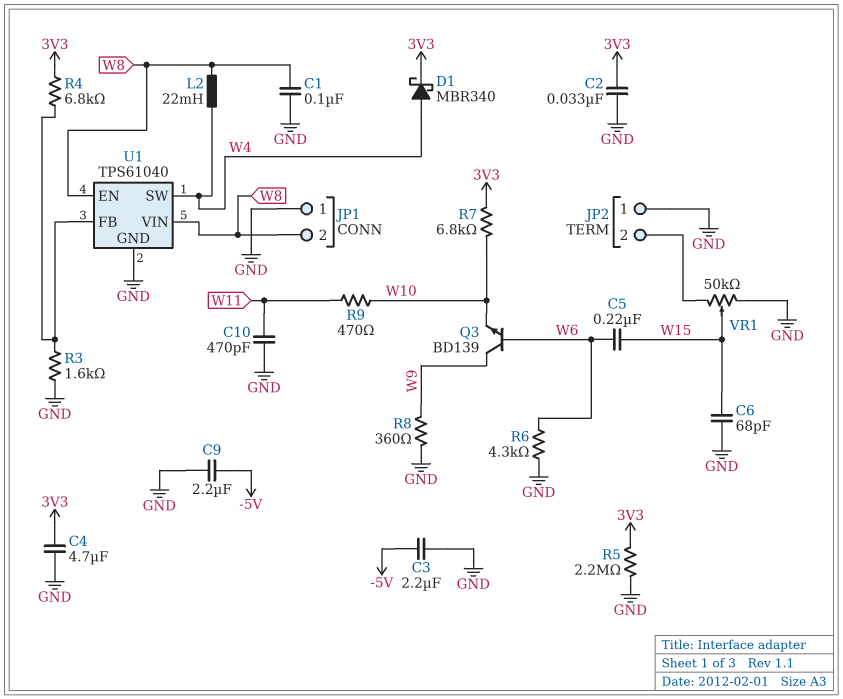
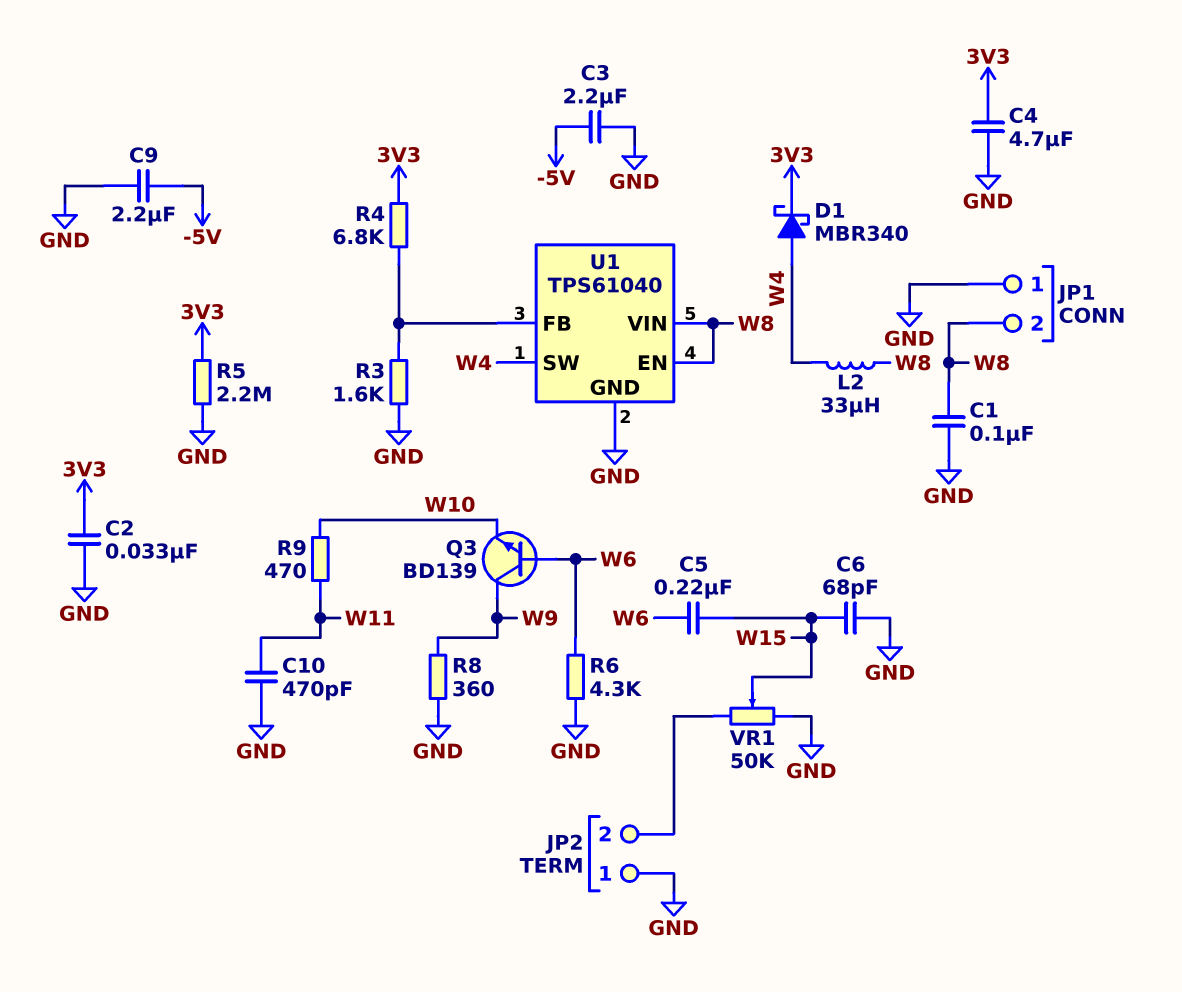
L2: 22mH (W4, W8) -> 33uH (W4, W8)
R7: 6.8k (3V3, W10) -> none

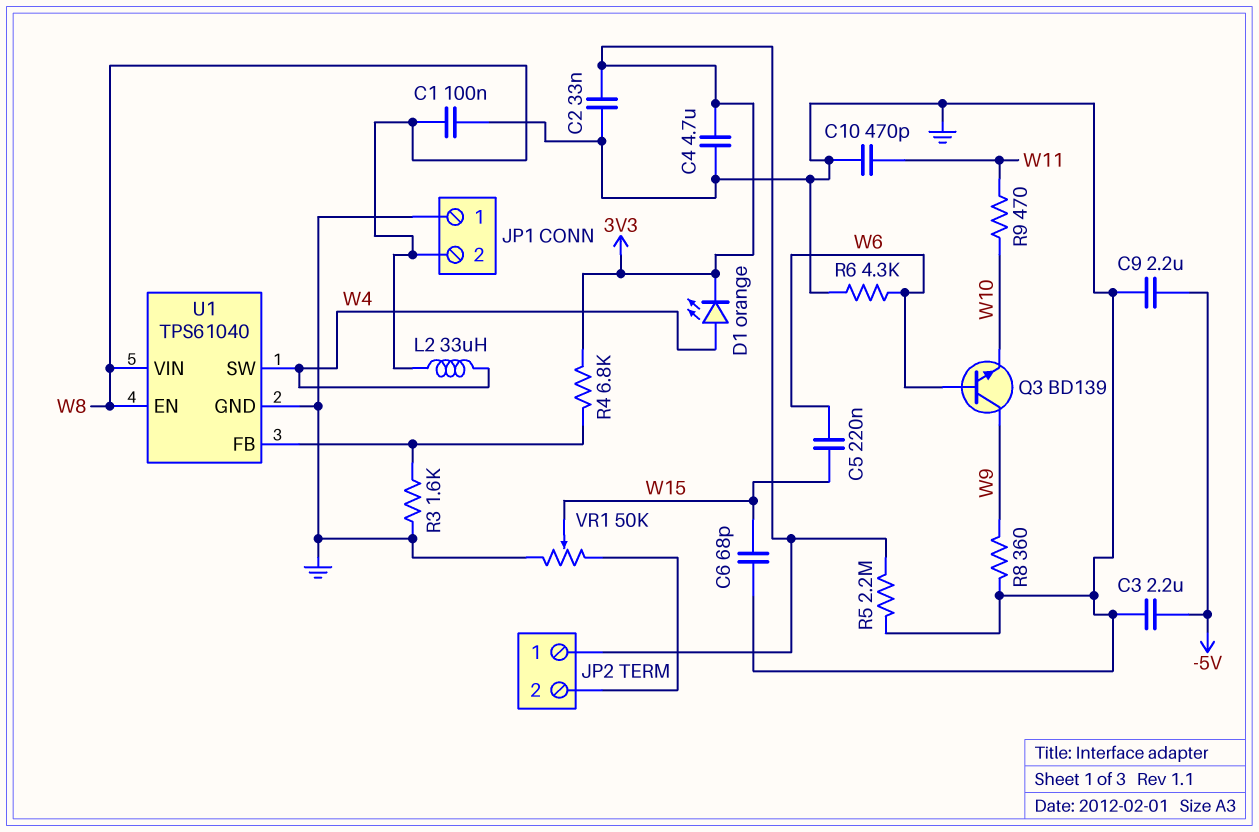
D1: schottky MBR340 (A W4, K 3V3) -> LED orange (A W4, K 3V3)
JP2 pin 1: GND -> 3V3

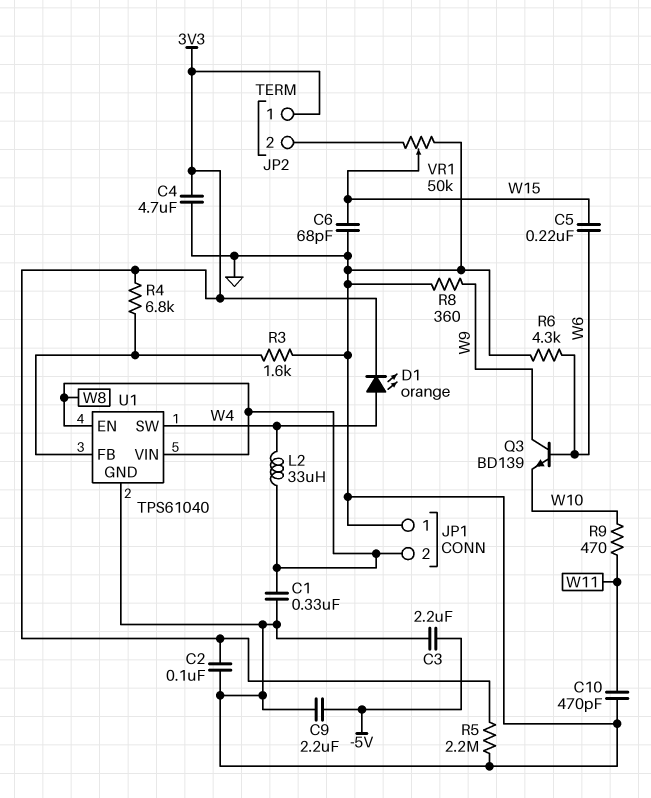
C1: 100nF (GND, W8) -> 330nF (GND, W8)
C2: 33nF (3V3, GND) -> 100nF (3V3, GND)

